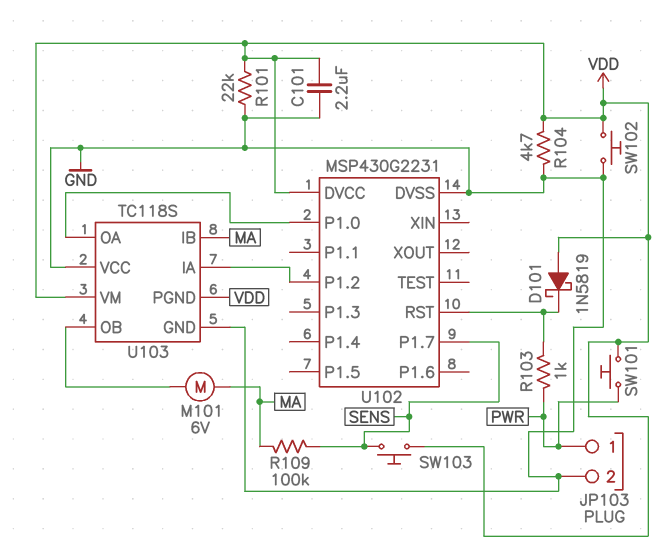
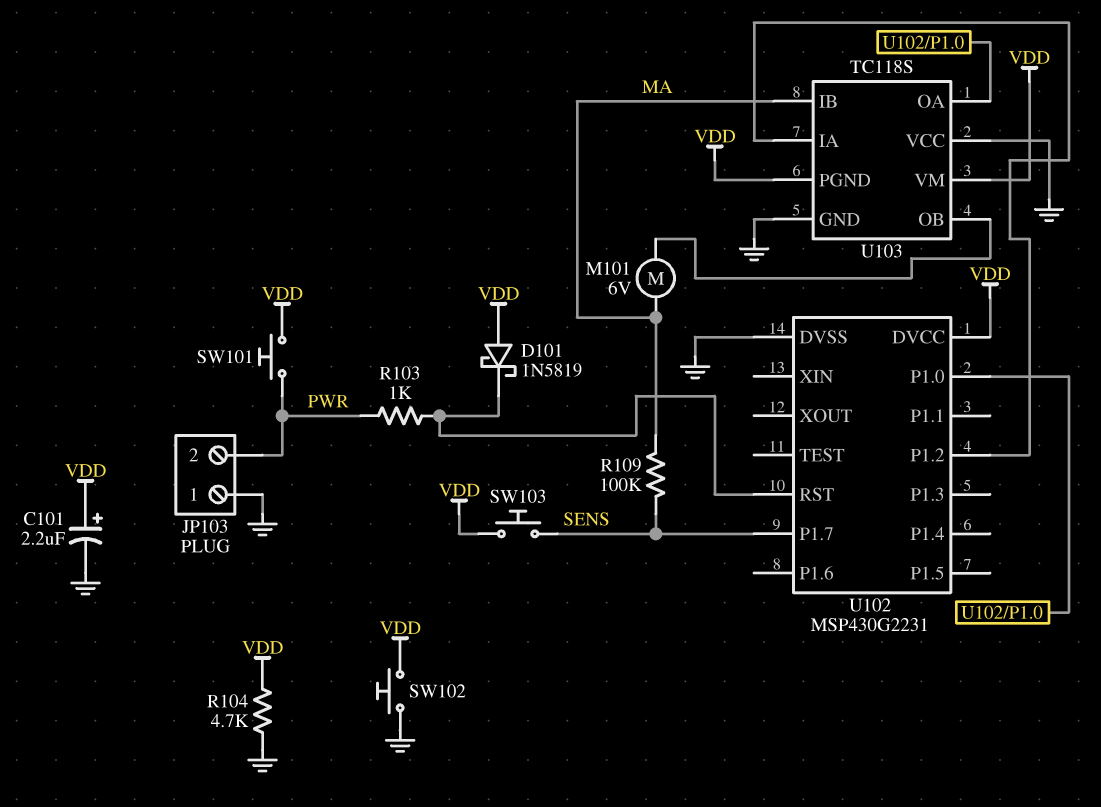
C101: 2.2uF (GND, VDD) -> 2.2uF (plus VDD, minus GND)
JP103 pin 1: PWR -> GND
JP103 pin 2: GND -> PWR
R101: 22k (GND, VDD) -> none

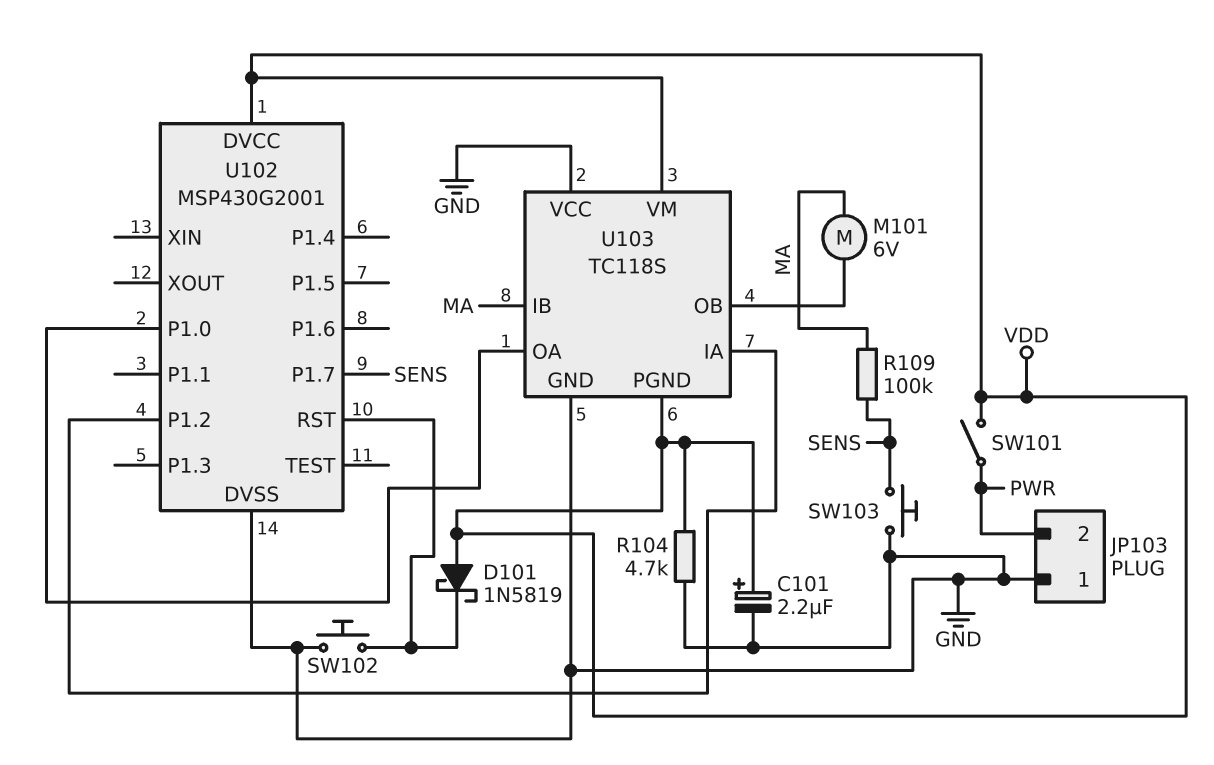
R103: 1k (PWR, U102/RST) -> none
SW101: button (PWR, VDD) -> switch (PWR, VDD)
SW102: button (GND, VDD) -> button (GND, U102/RST)
SW103: button (SENS, VDD) -> button (GND, SENS)
U102: MSP430G2231 -> MSP430G2001

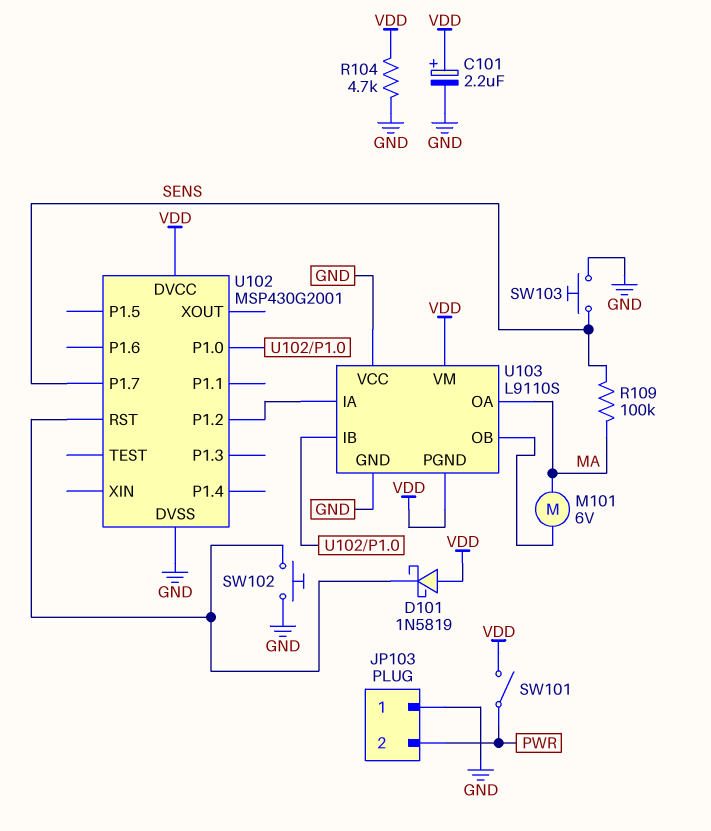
U103: TC118S -> L9110S
U103 pin IB: MA -> U102/P1.0
U103 pin OA: U102/P1.0 -> MA

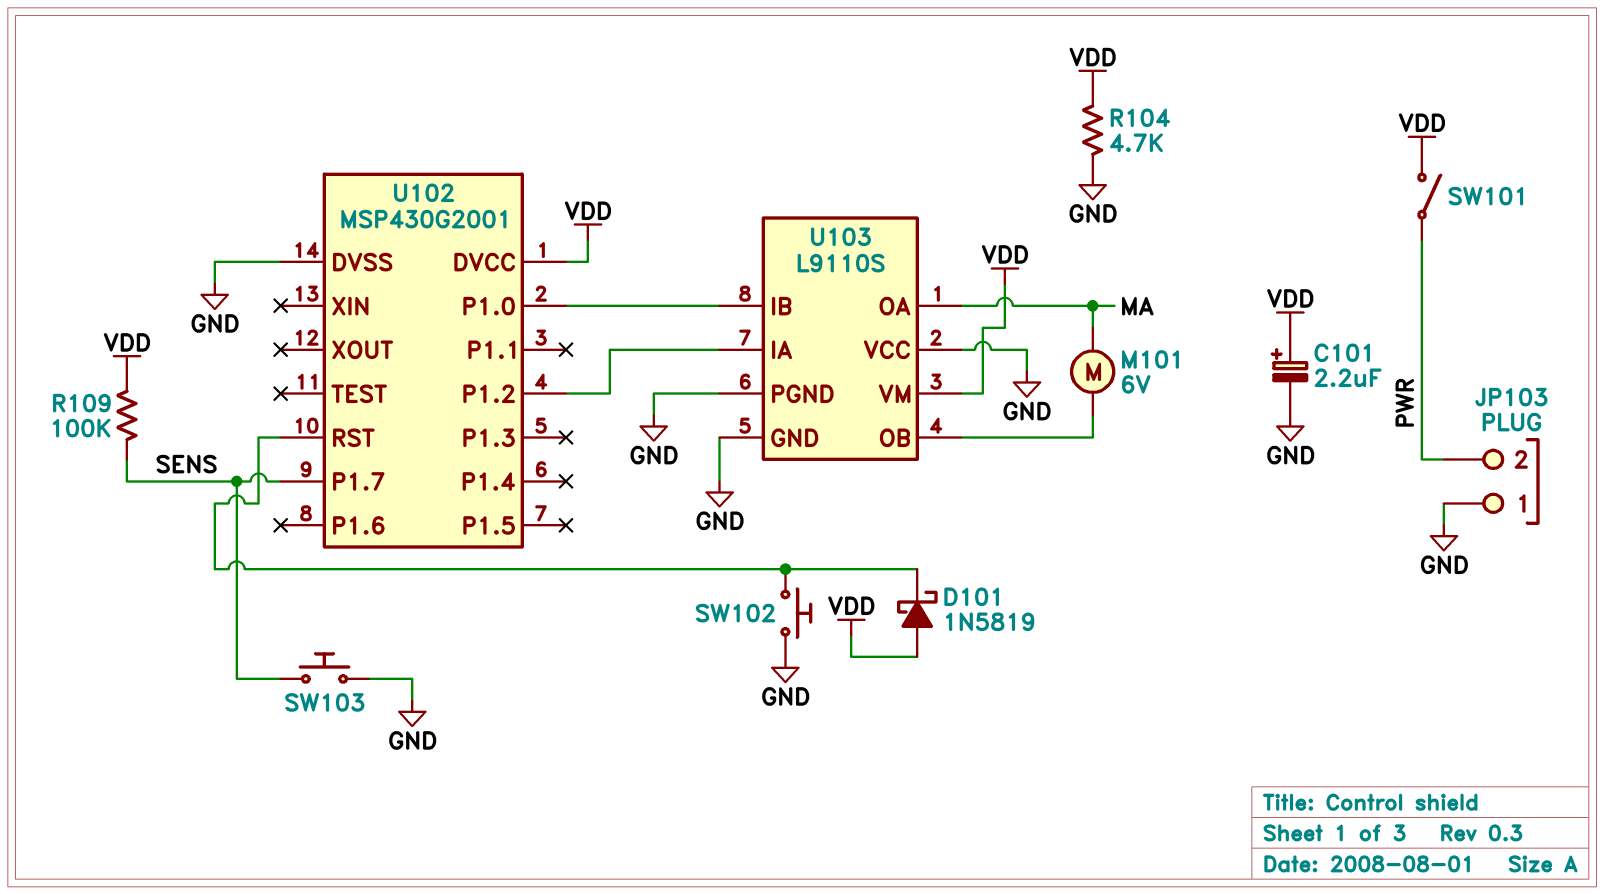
R109: 100k (MA, SENS) -> 100k (SENS, VDD)
U103 pin PGND: VDD -> GND

